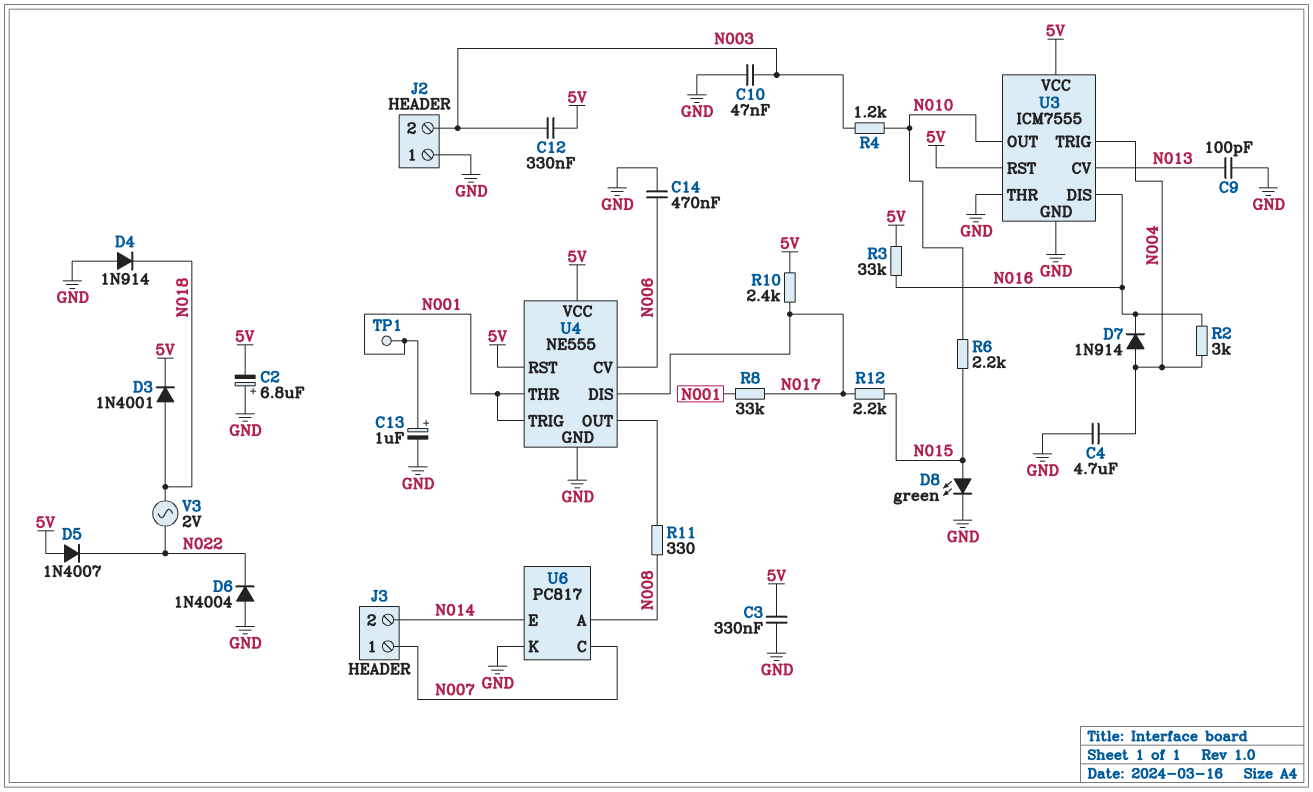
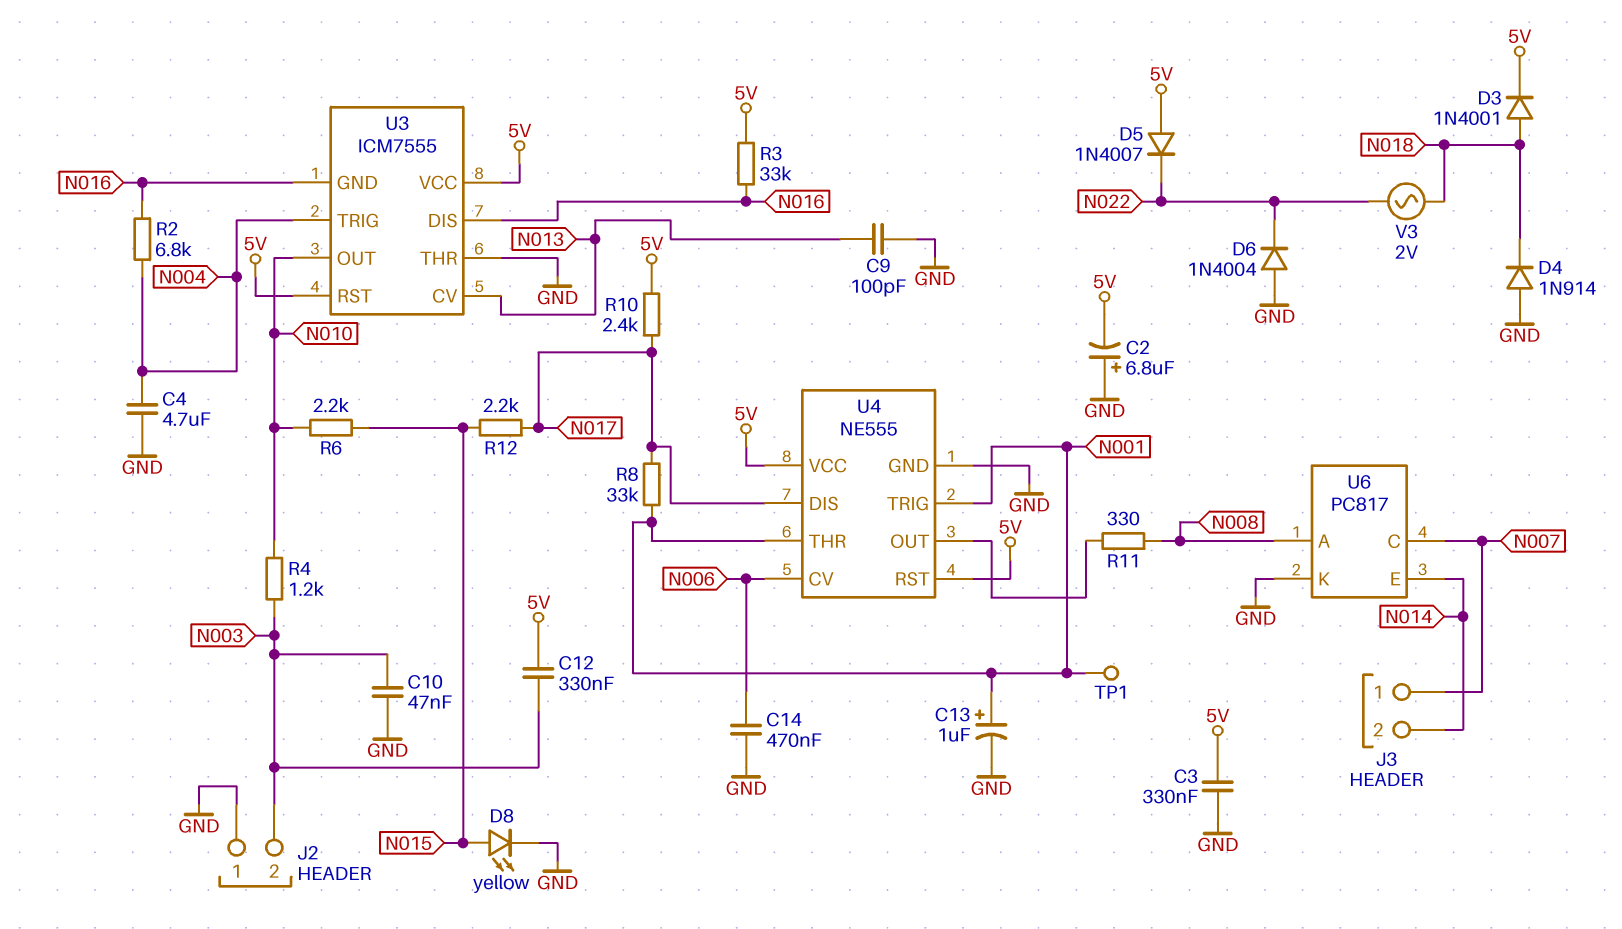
D7: diode 1N914 (A N004, K N016) -> none
D8: LED green (A N015, K GND) -> LED yellow (A N015, K GND)
R2: 3k (N004, N016) -> 6.8k (N004, N016)
U3 pin GND: GND -> N016

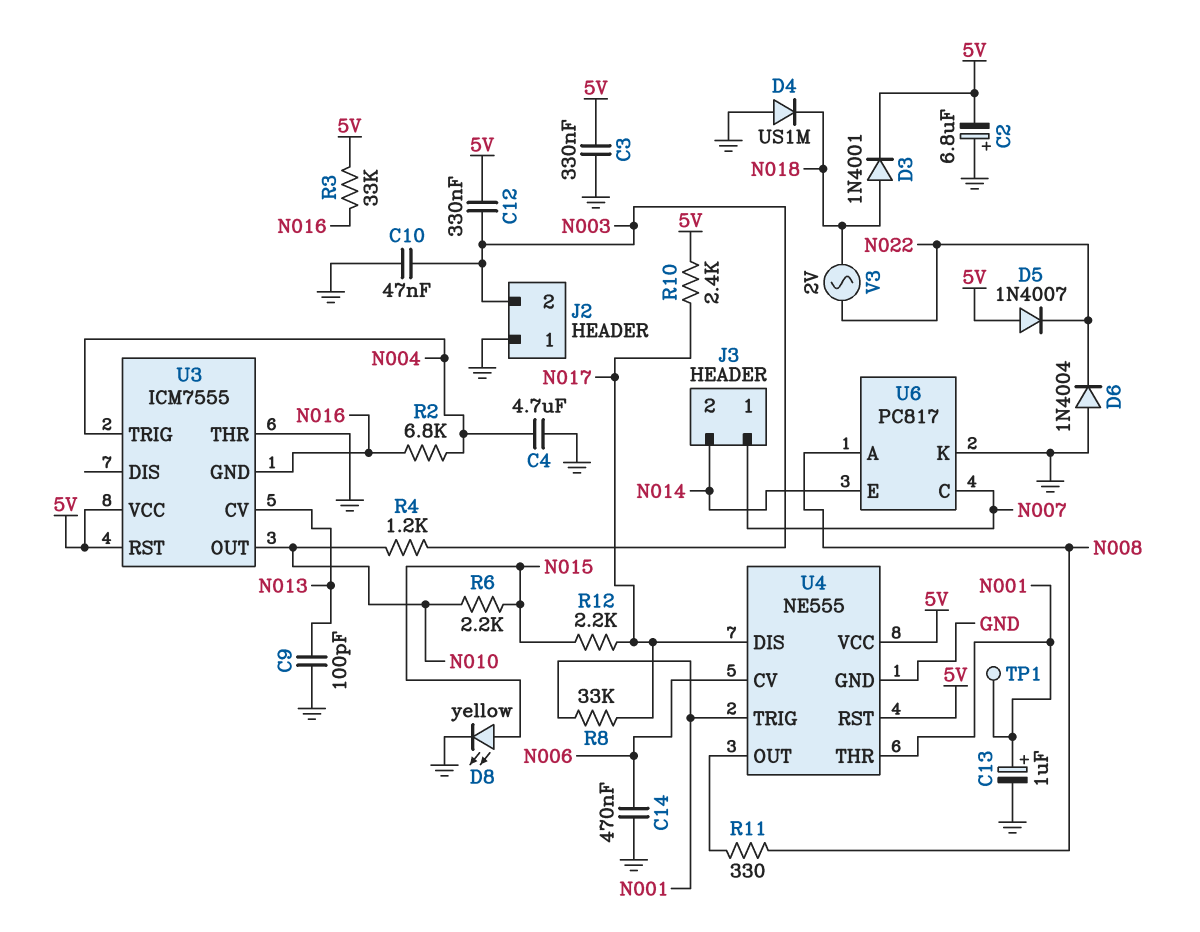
D4: diode 1N914 (A GND, K N018) -> diode US1M (A GND, K N018)
U3 pin DIS: N016 -> none

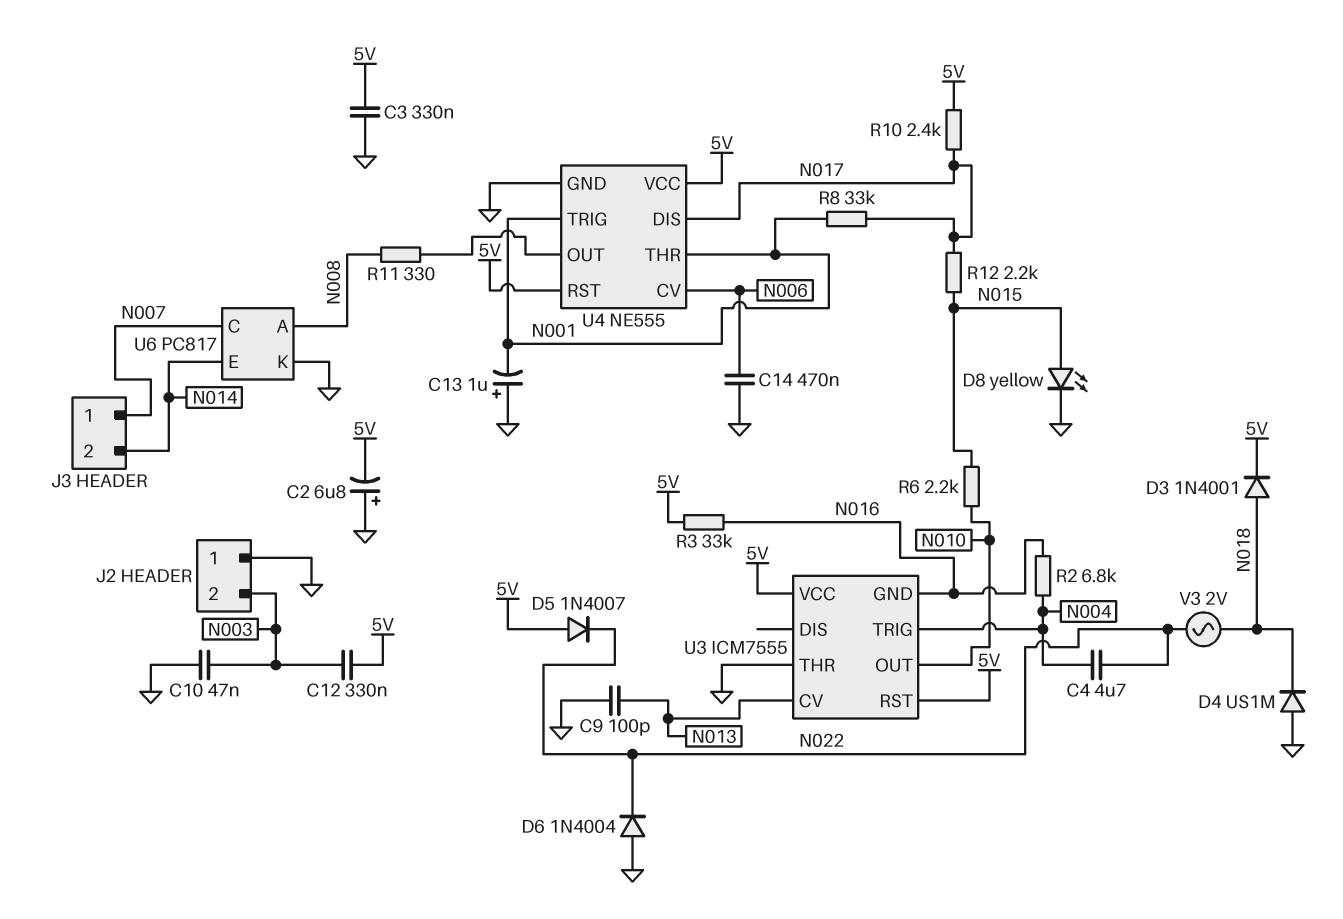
C4: 4.7uF (GND, N004) -> 4.7uF (N004, N022)
C13: 1uF (plus N001, minus GND) -> 1uF (plus GND, minus N001)
R4: 1.2k (N003, N010) -> none
TP1: test point (N001) -> none

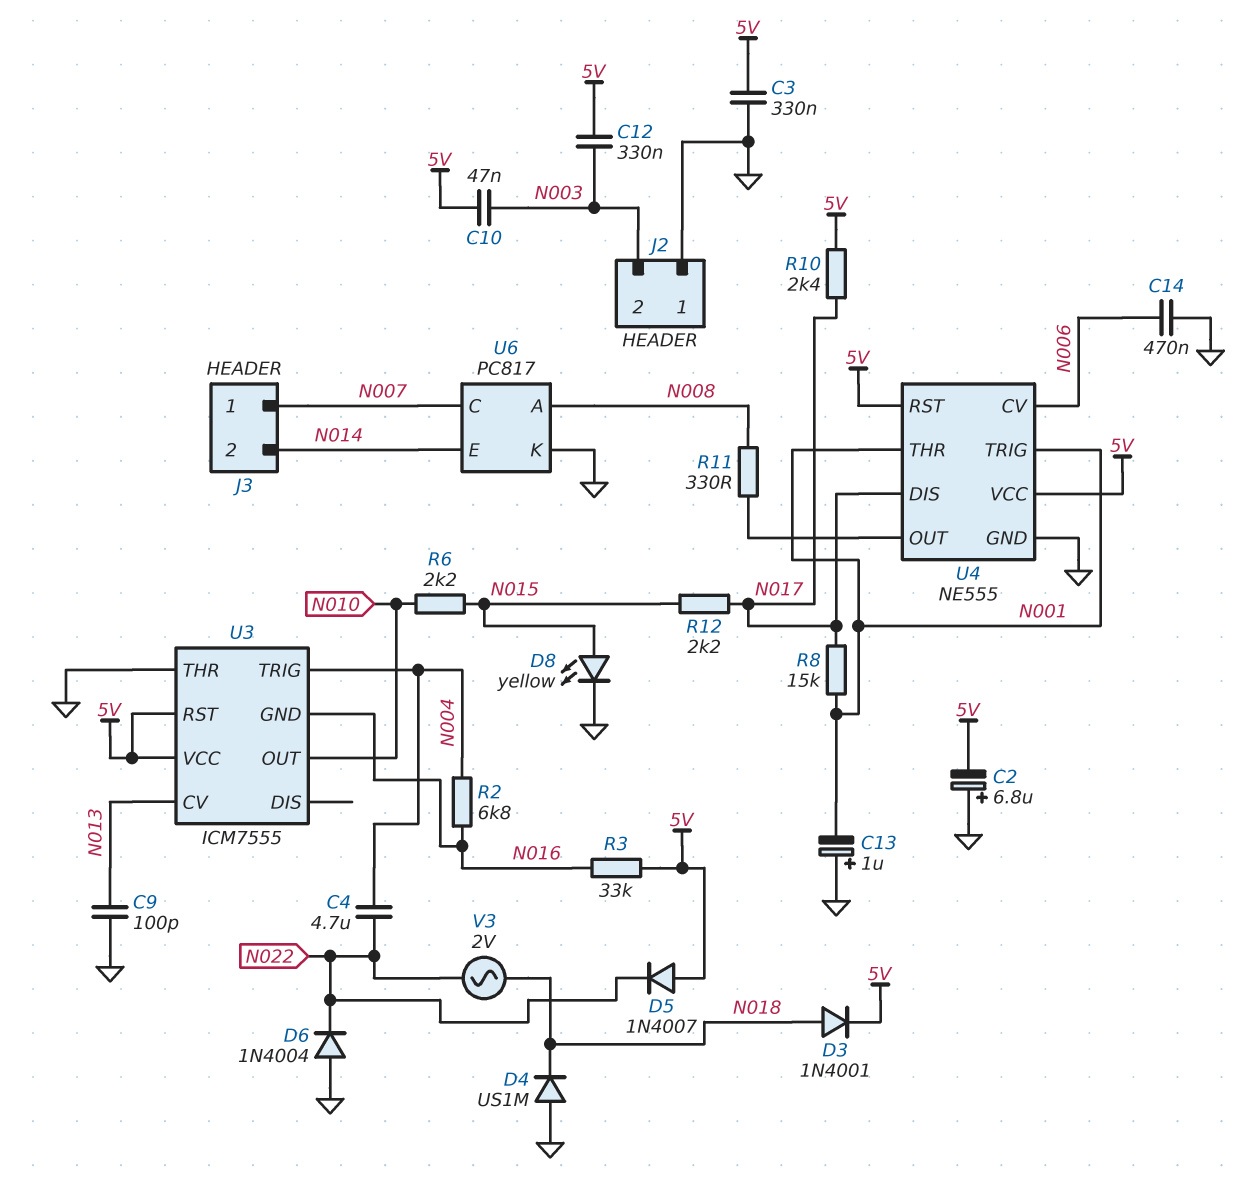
C10: 47nF (GND, N003) -> 47nF (5V, N003)
R8: 33k (N001, N017) -> 15k (N001, N017)

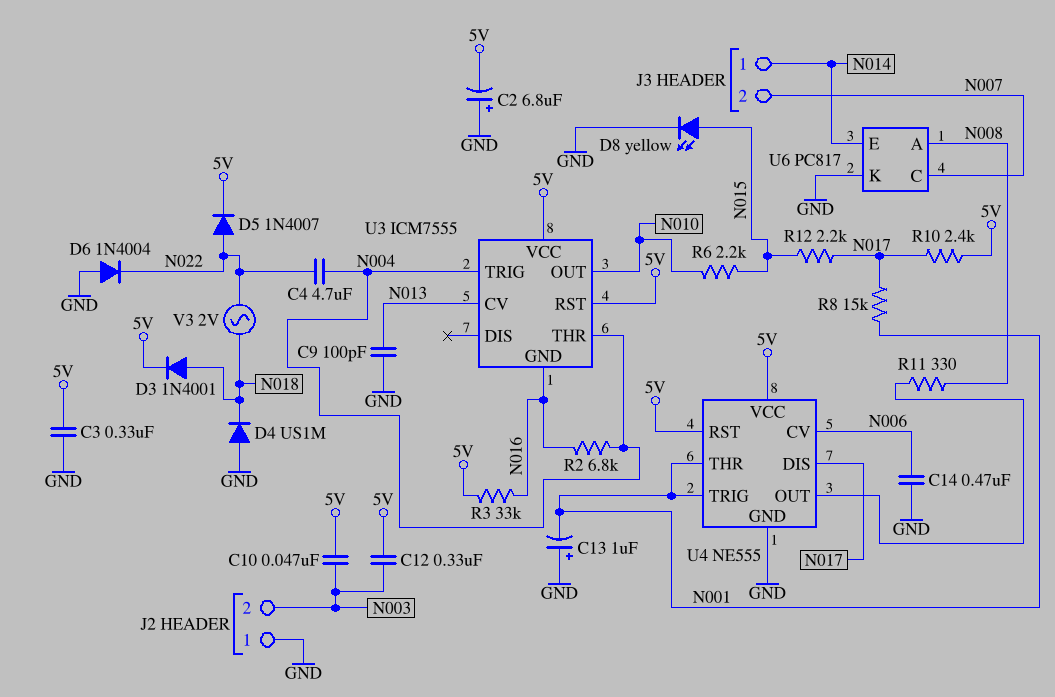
D5: diode 1N4007 (A 5V, K N022) -> diode 1N4007 (A N022, K 5V)
J3 pin 1: N007 -> N014
J3 pin 2: N014 -> N007
U3 pin THR: GND -> N004

